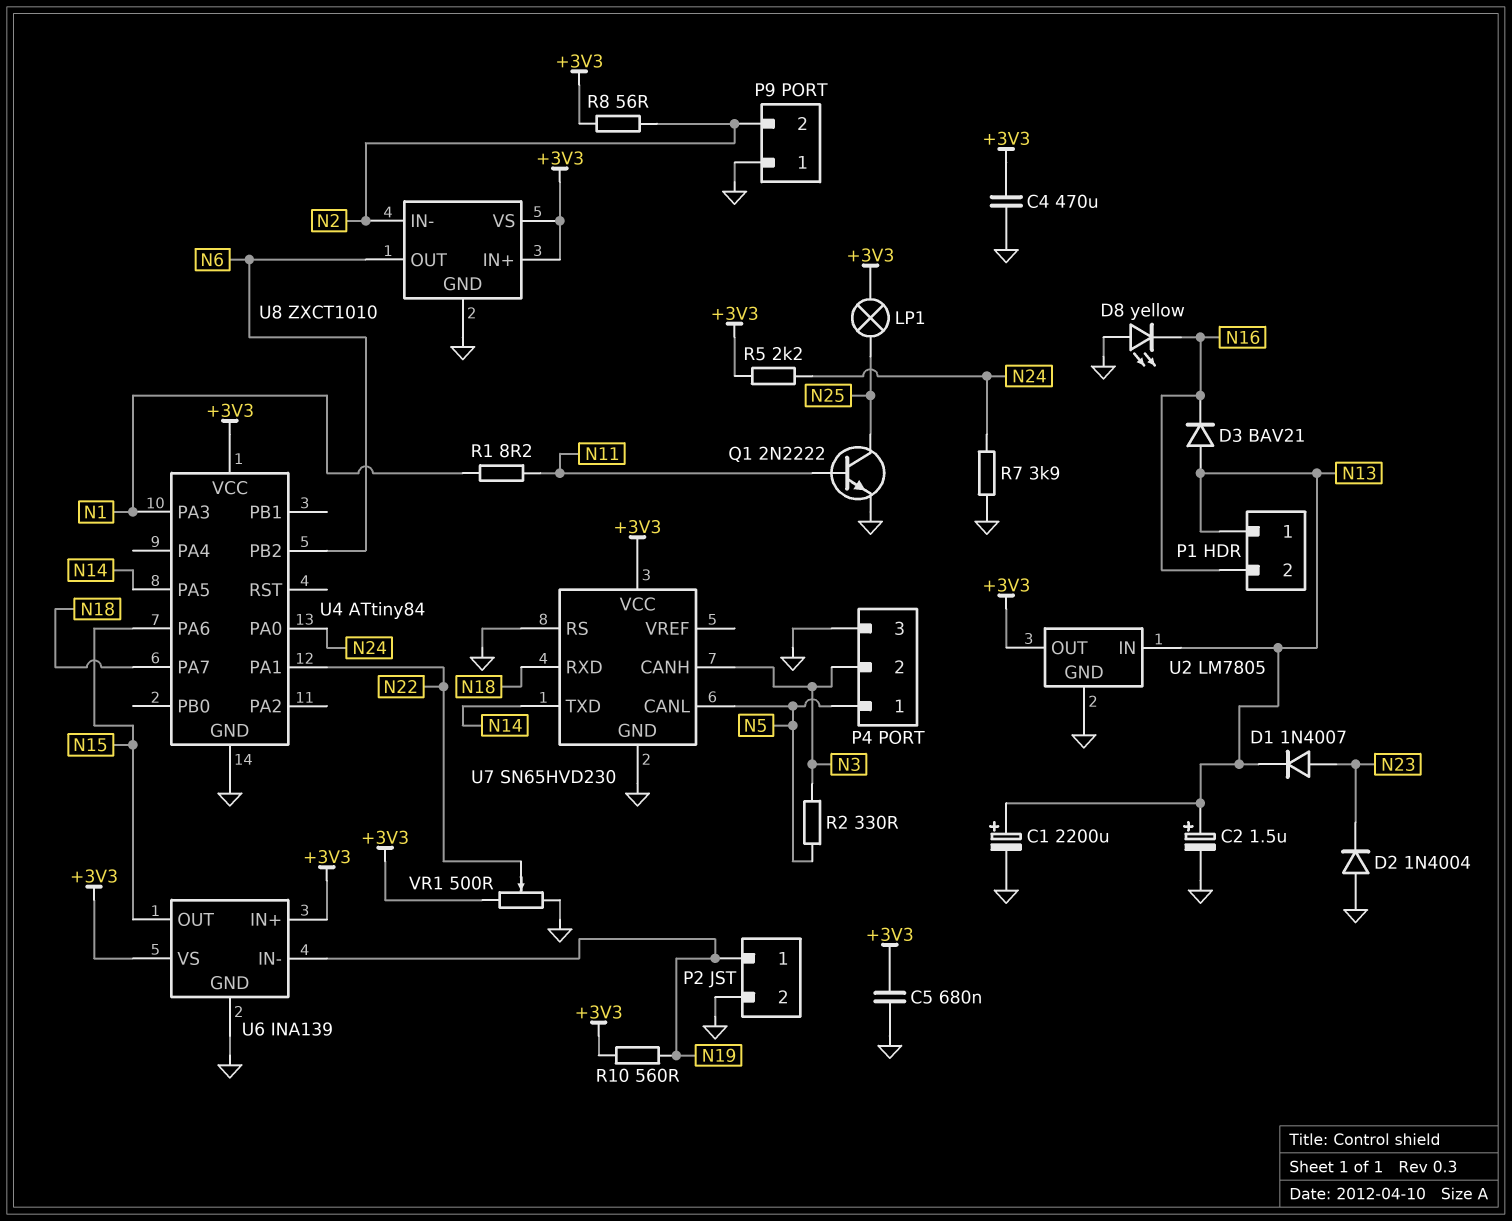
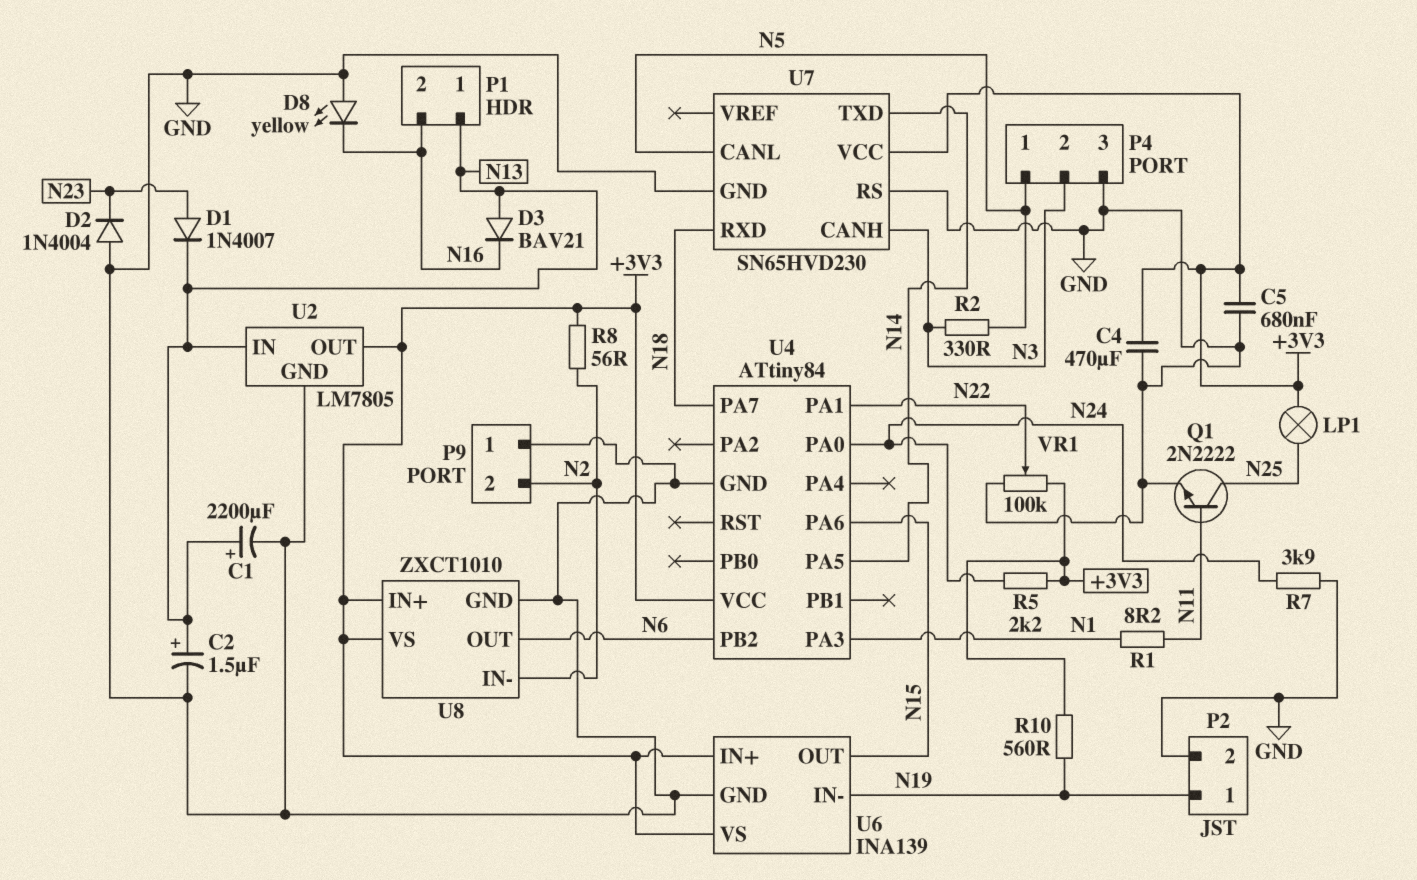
VR1: 500 (+3V3, GND, wiper N22) -> 100k (+3V3, GND, wiper N22)

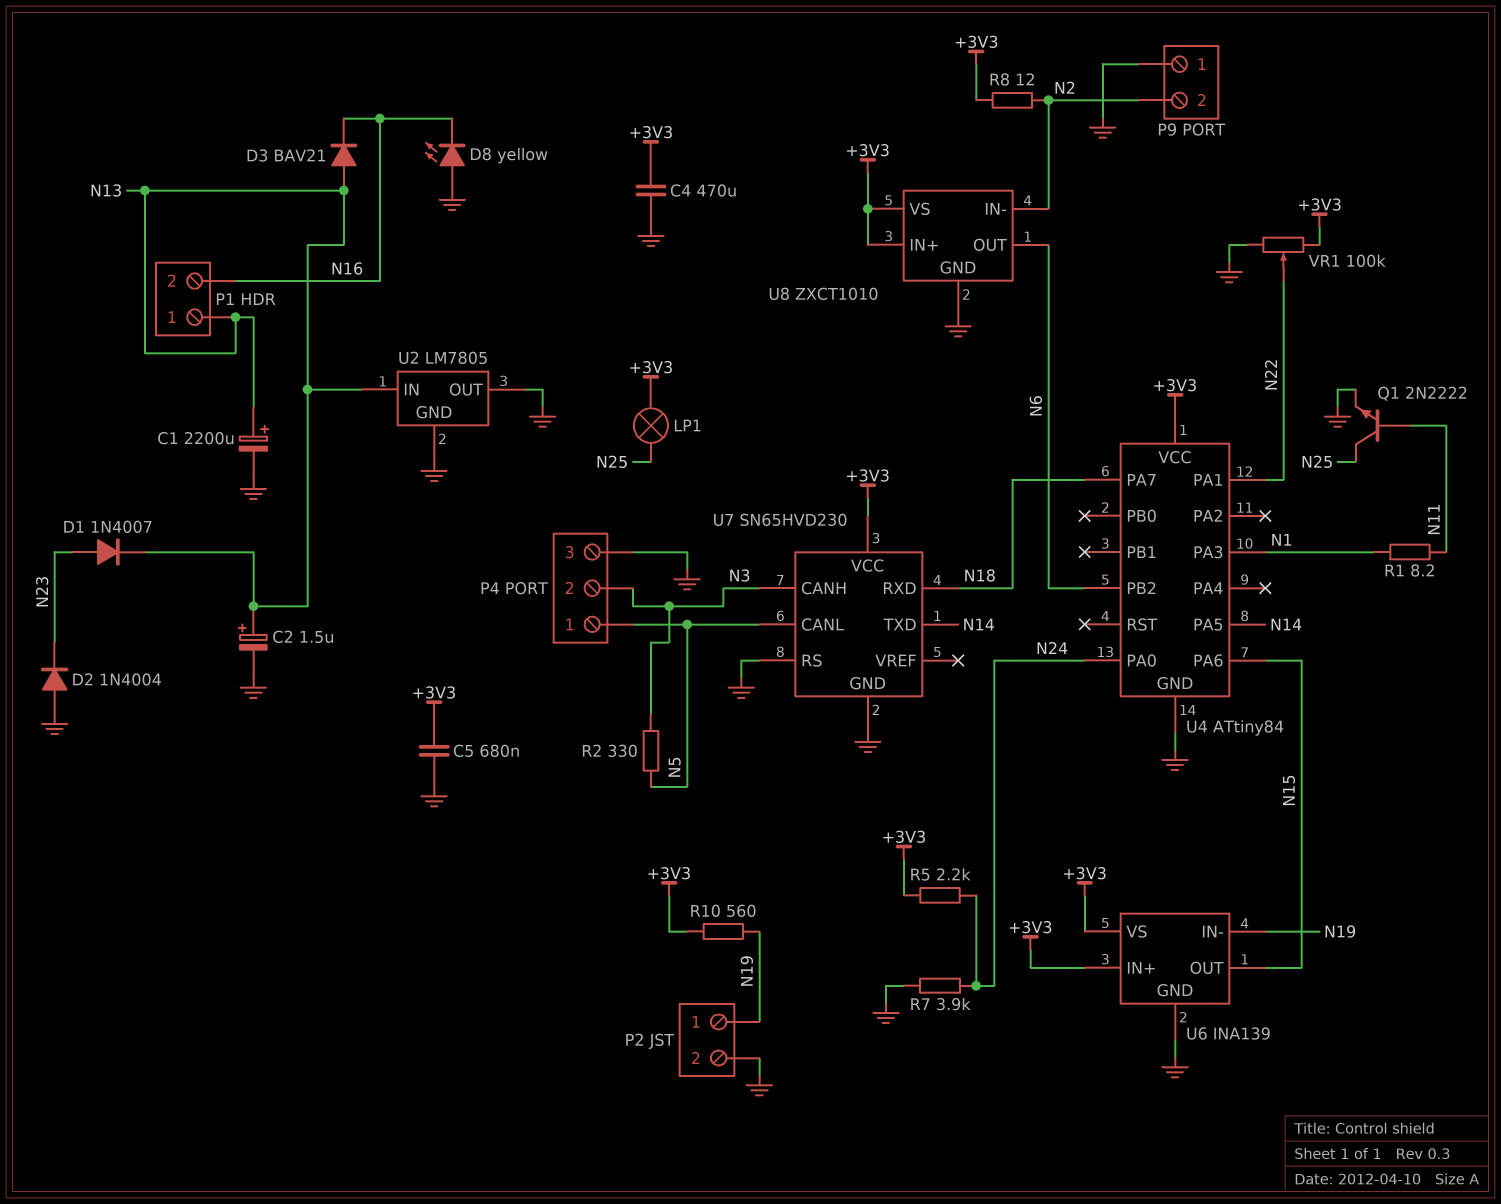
R8: 56 (+3V3, N2) -> 12 (+3V3, N2)
U2 pin OUT: +3V3 -> GND

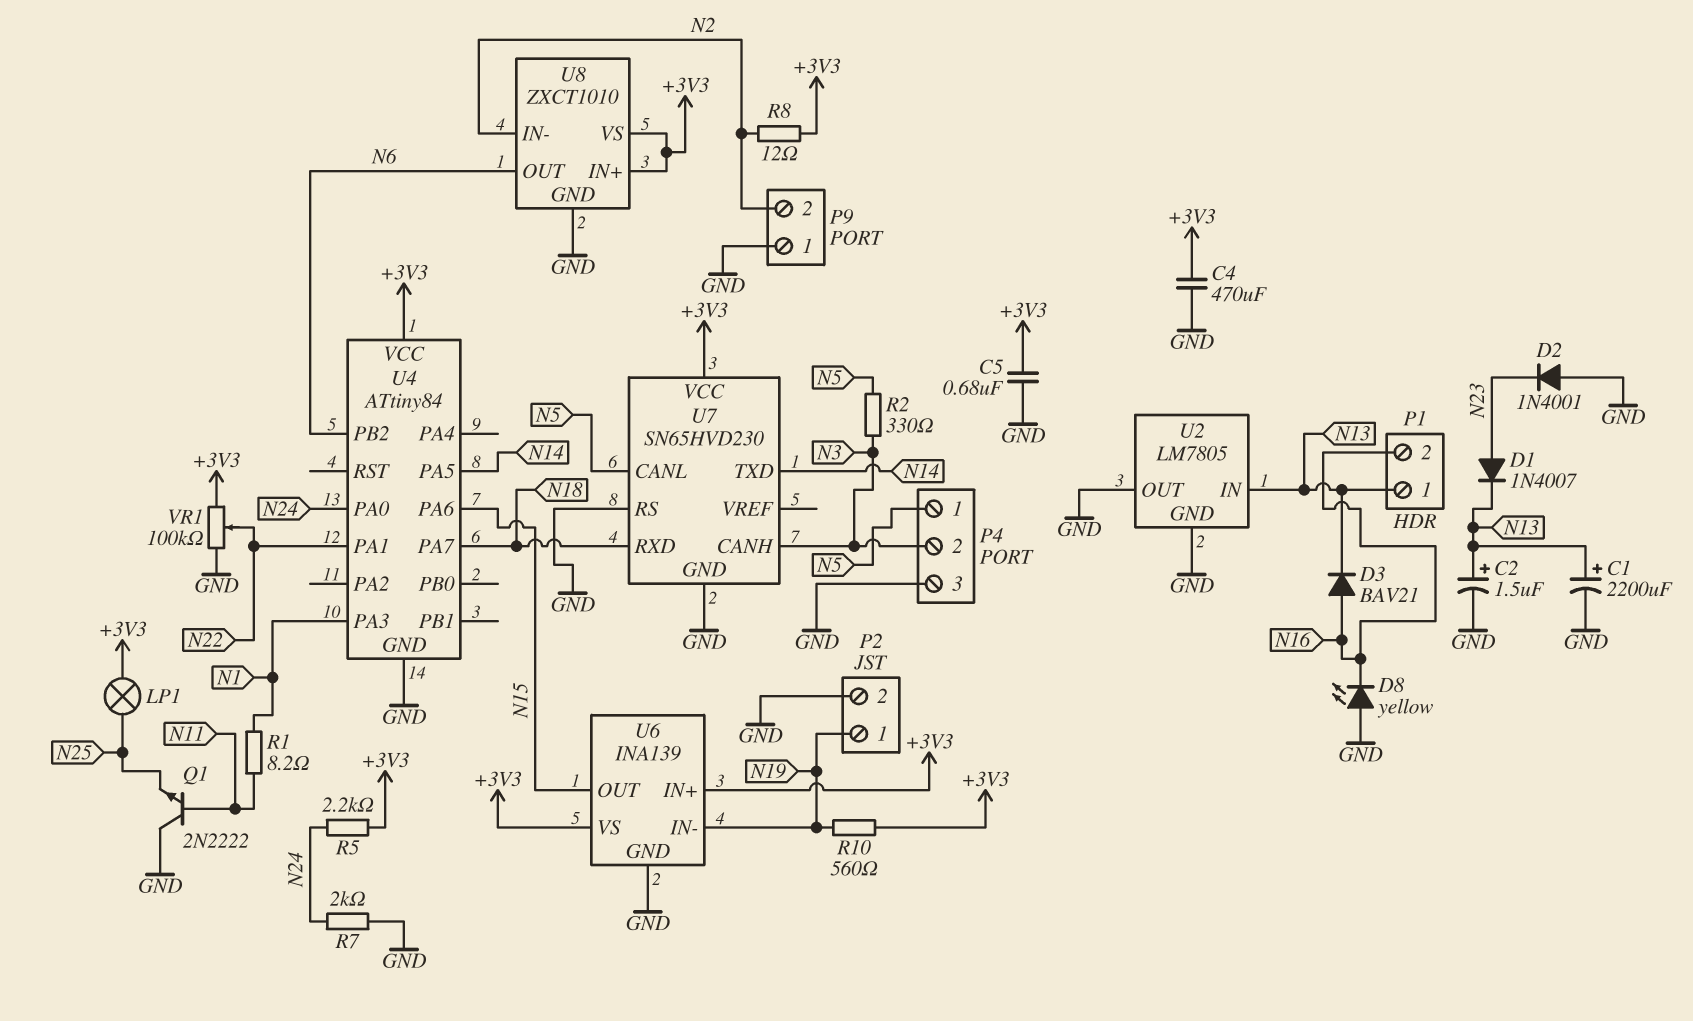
D2: diode 1N4004 (A GND, K N23) -> diode 1N4001 (A GND, K N23)
D3: diode BAV21 (A N13, K N16) -> diode BAV21 (A N16, K N13)
Q1: NPN 2N2222 (B N11, C N25, E GND) -> NPN 2N2222 (B N11, C GND, E N25)
R7: 3.9k (GND, N24) -> 2k (GND, N24)

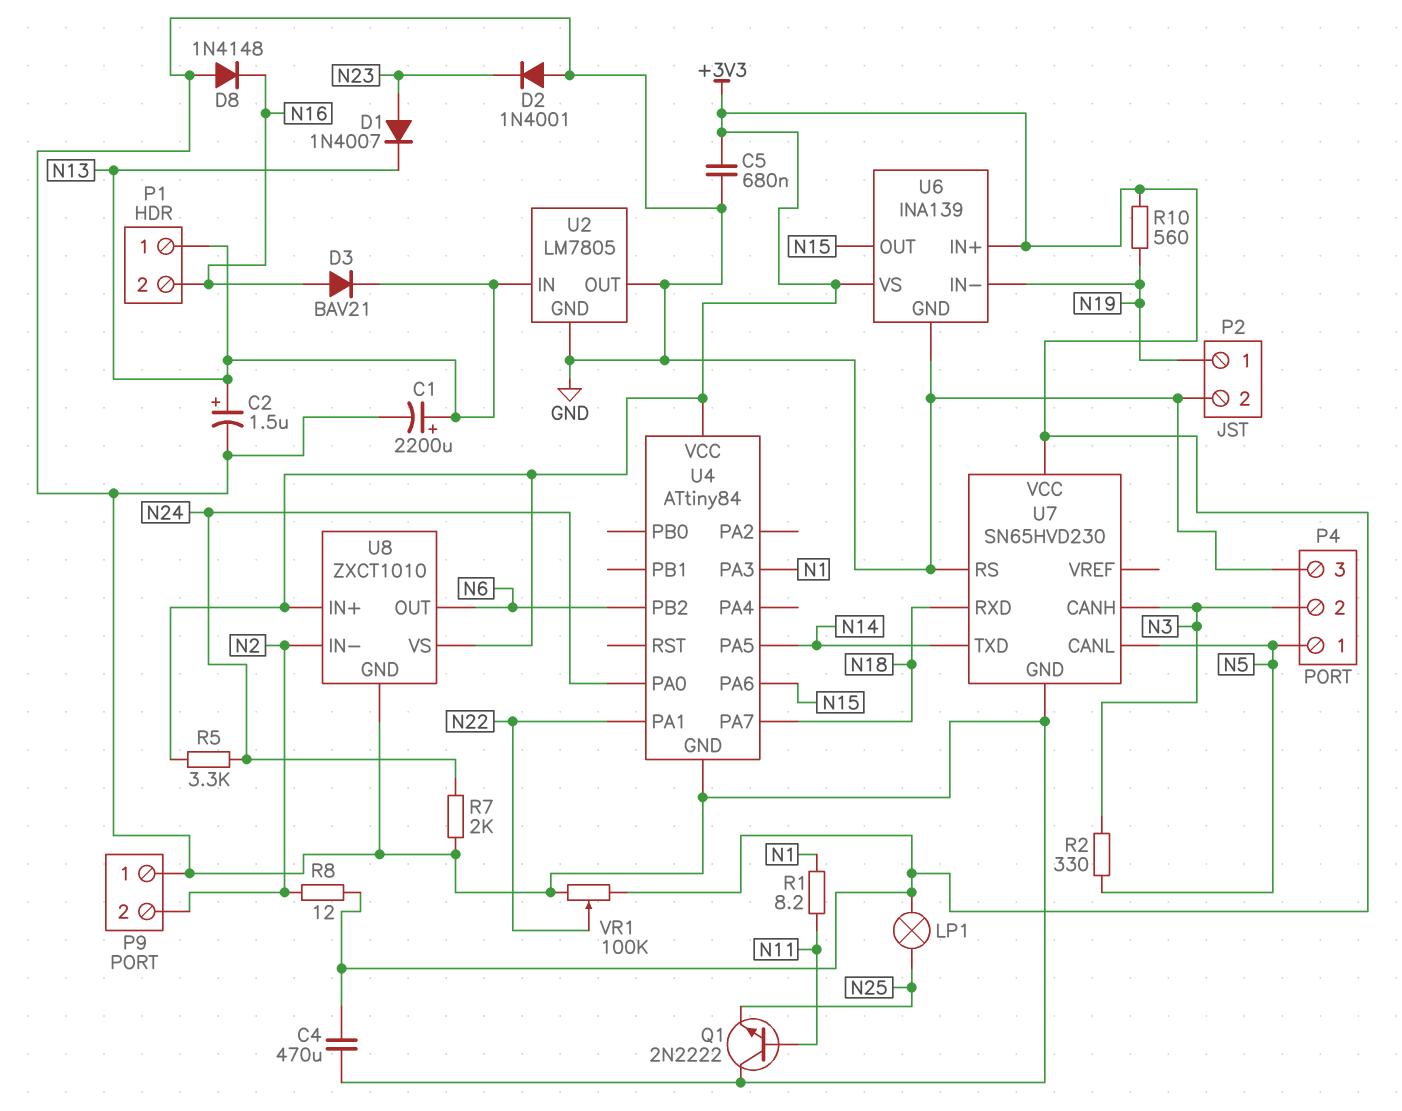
D8: LED yellow (A GND, K N16) -> diode 1N4148 (A GND, K N16)
R5: 2.2k (+3V3, N24) -> 3.3k (+3V3, N24)

